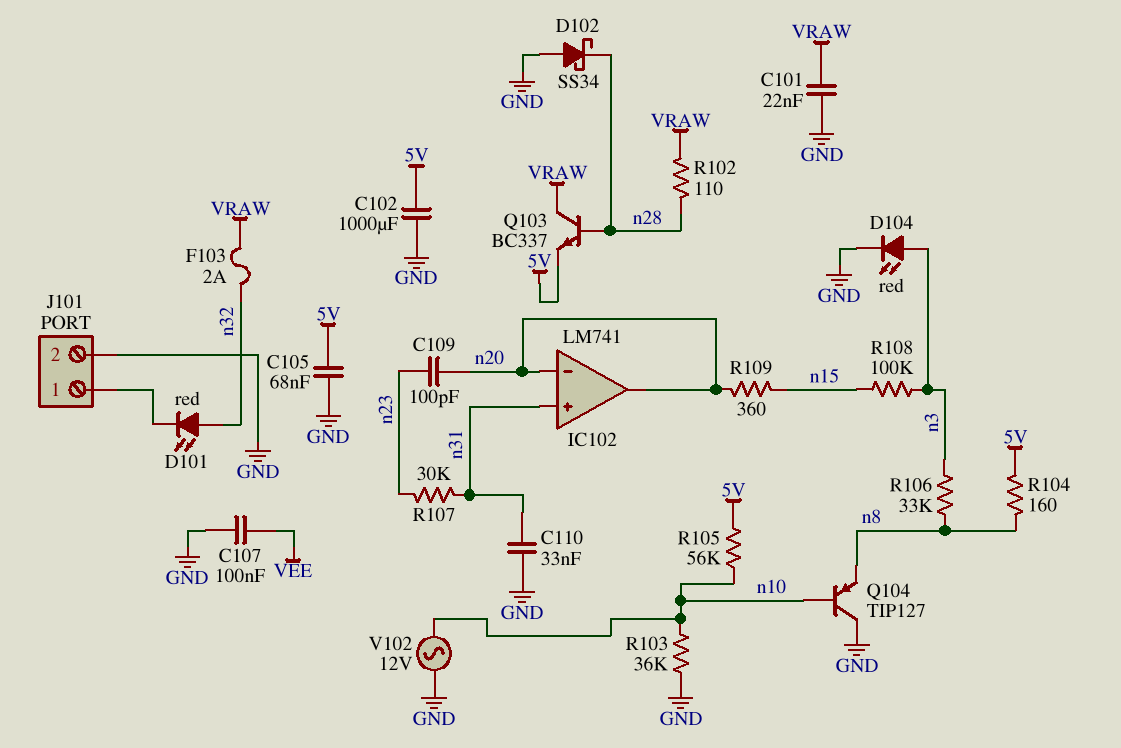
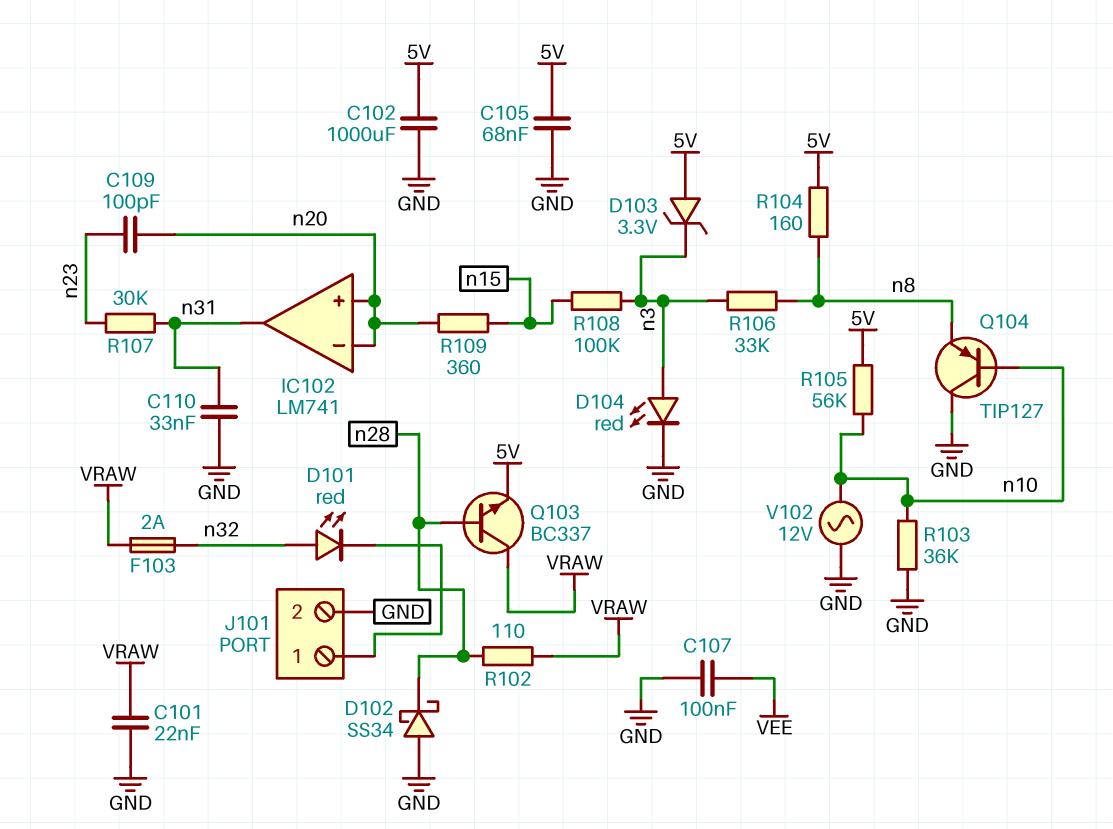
D103: none -> zener 3.3V (A 5V, K n3)
IC102 pin in+: n31 -> n20
IC102 pin out: n20 -> n31

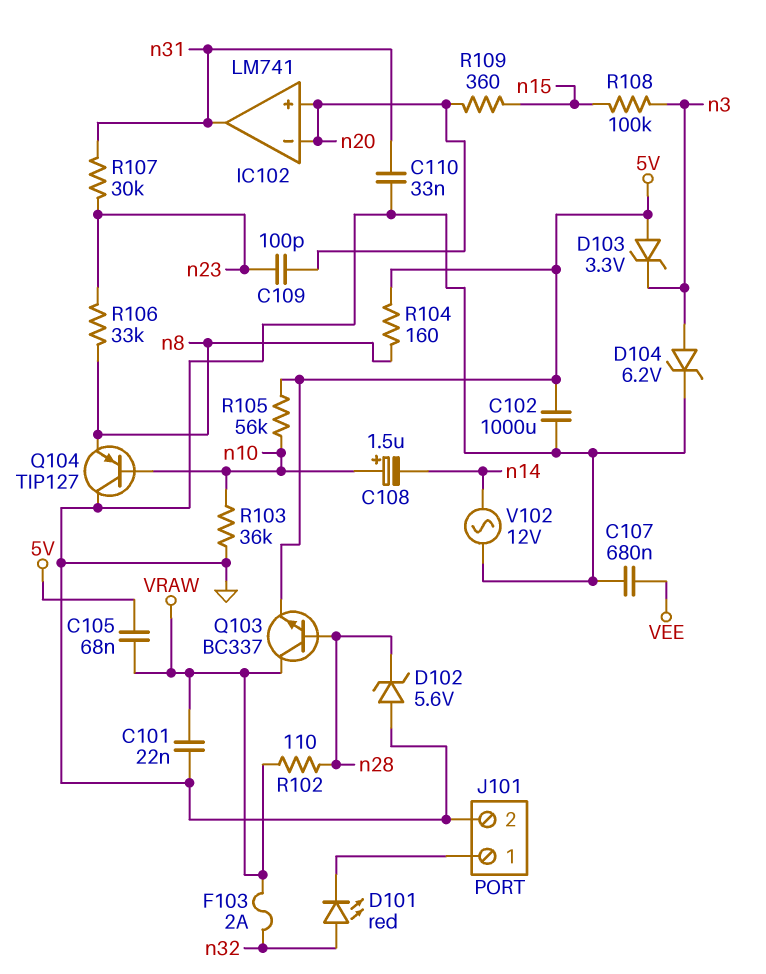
C105: 68nF (5V, GND) -> 68nF (5V, VRAW)
C107: 100nF (GND, VEE) -> 680nF (GND, VEE)
C108: none -> 1.5uF (plus n10, minus n14)
D102: schottky SS34 (A GND, K n28) -> zener 5.6V (A GND, K n28)
D104: LED red (A n3, K GND) -> zener 6.2V (A n3, K GND)
R106: 33k (n3, n8) -> 33k (n8, n23)
V102: AC 12V (GND, n10) -> AC 12V (GND, n14)

